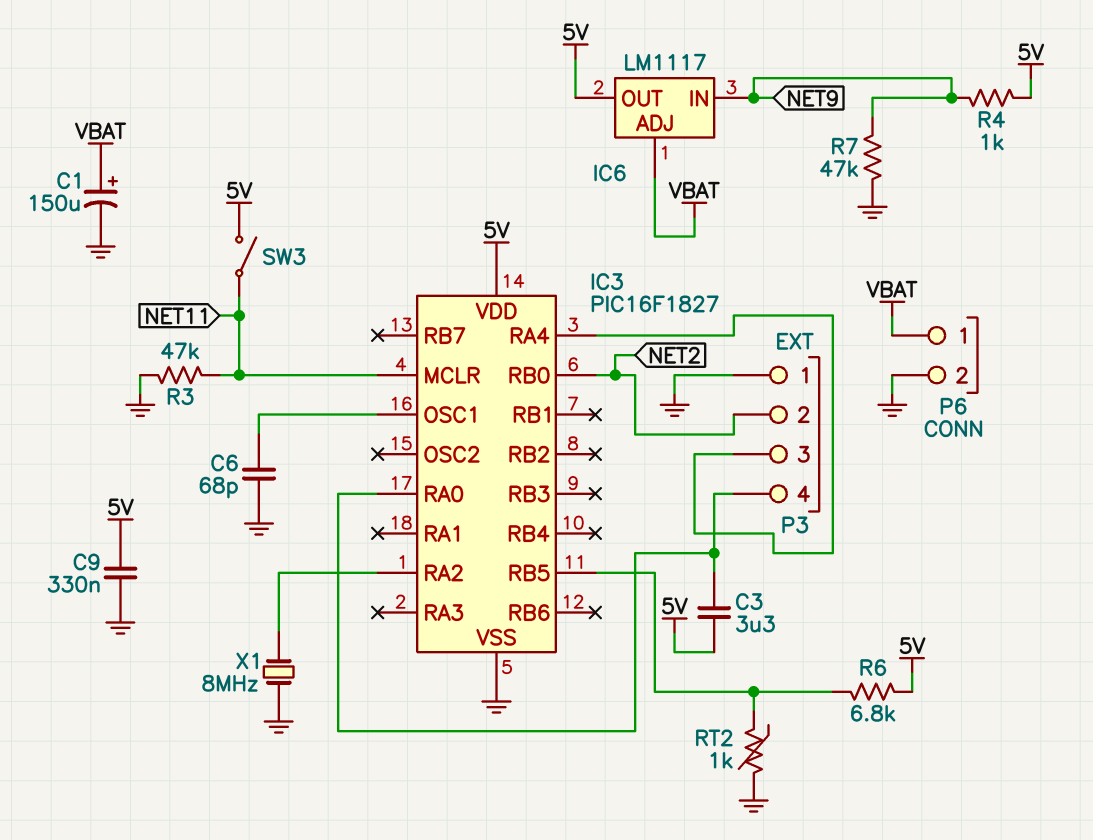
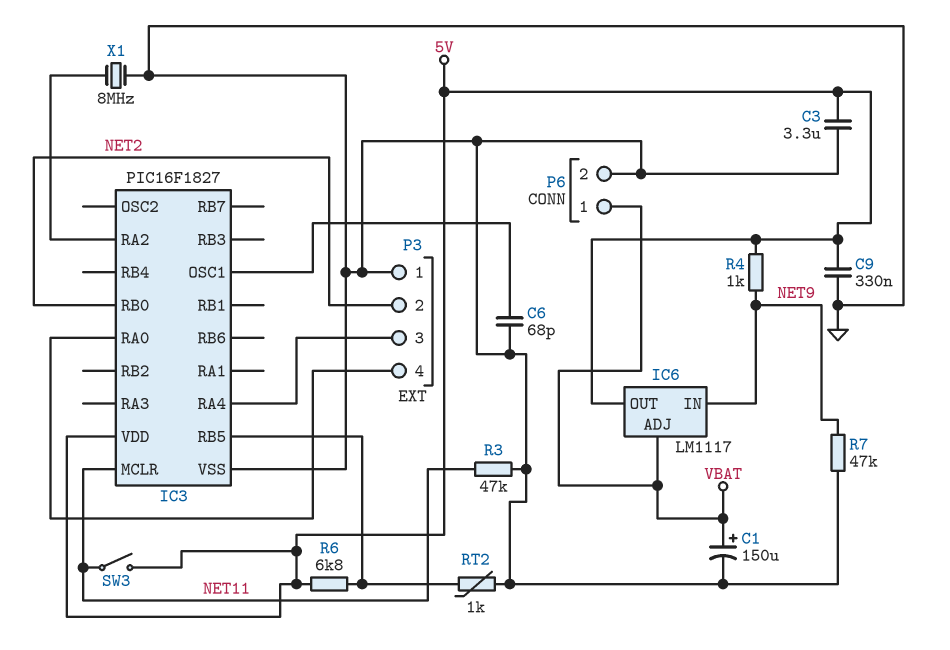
C3: 3.3uF (5V, IC3/RA0) -> 3.3uF (5V, GND)

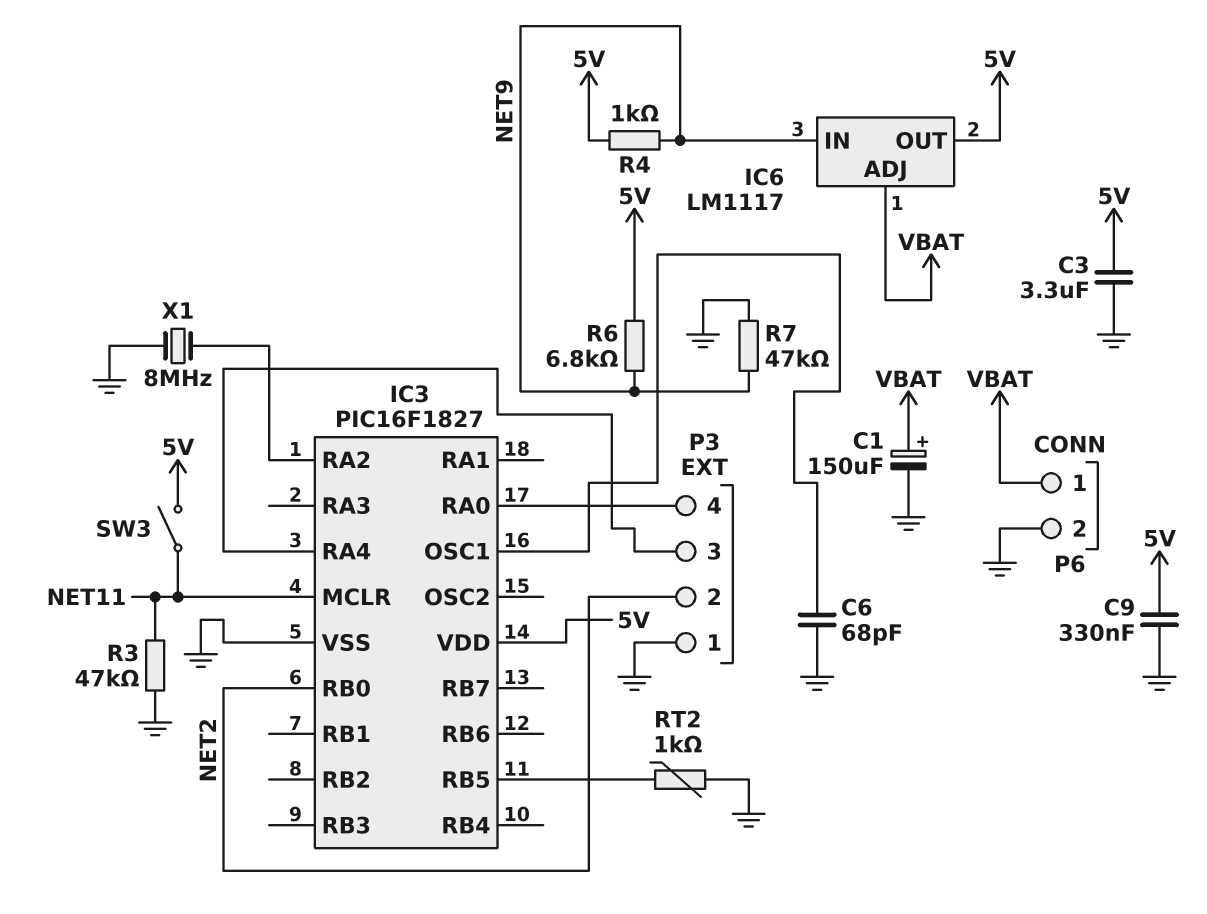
R6: 6.8k (5V, IC3/RB5) -> 6.8k (5V, NET9)

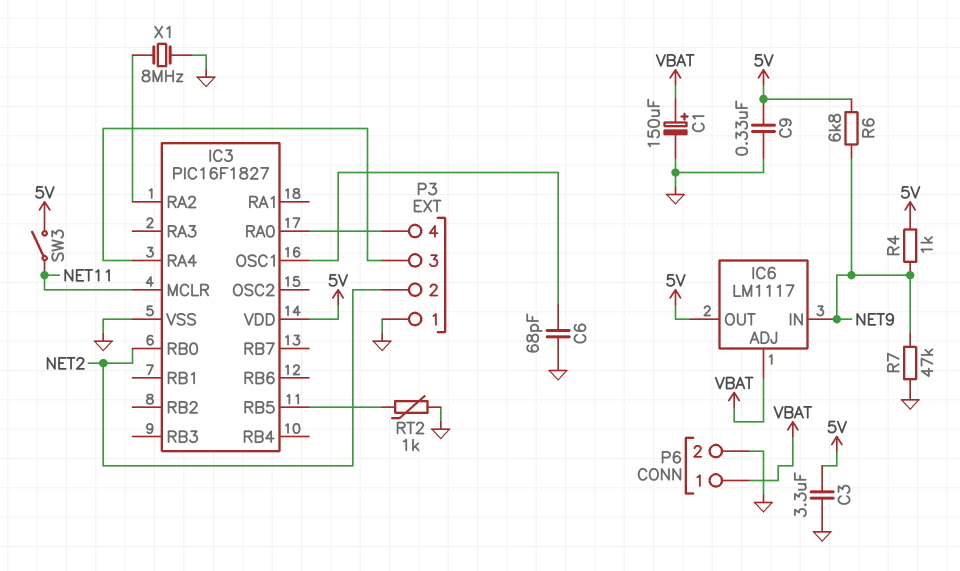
R3: 47k (GND, NET11) -> none

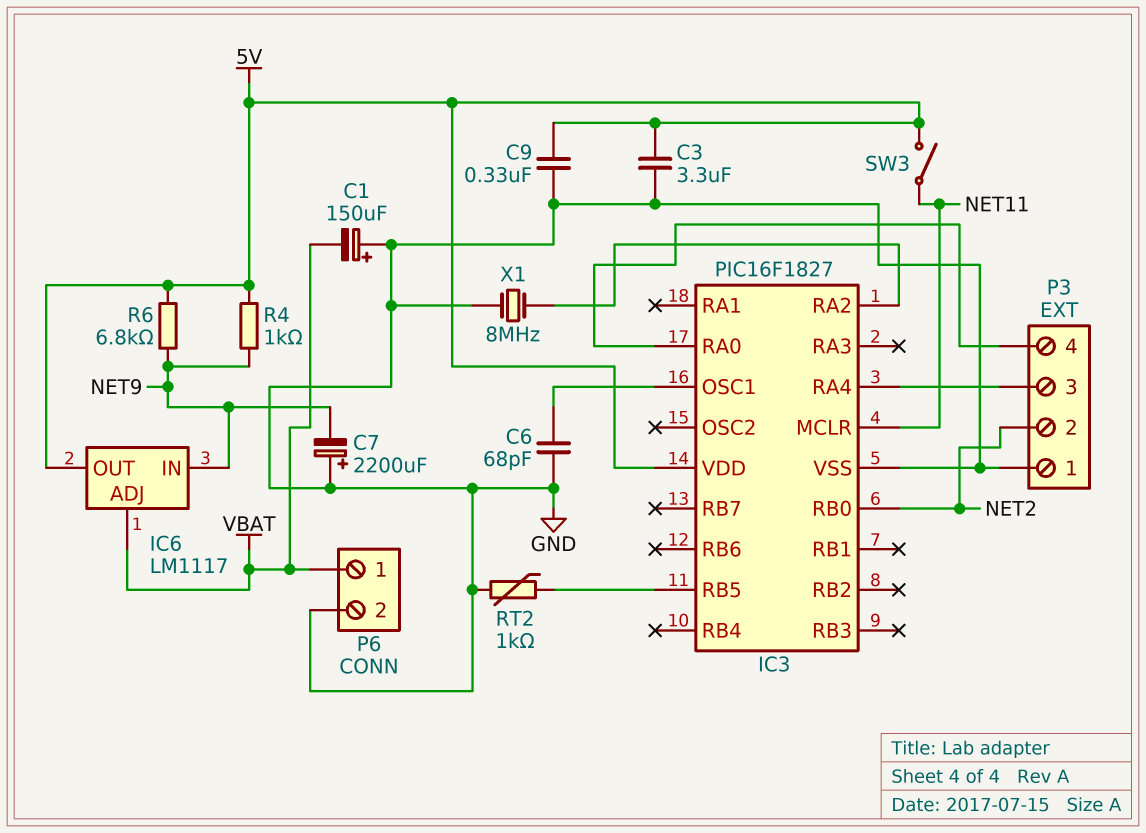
C1: 150uF (plus VBAT, minus GND) -> 150uF (plus GND, minus VBAT)
C7: none -> 2200uF (plus GND, minus NET9)
R7: 47k (GND, NET9) -> none

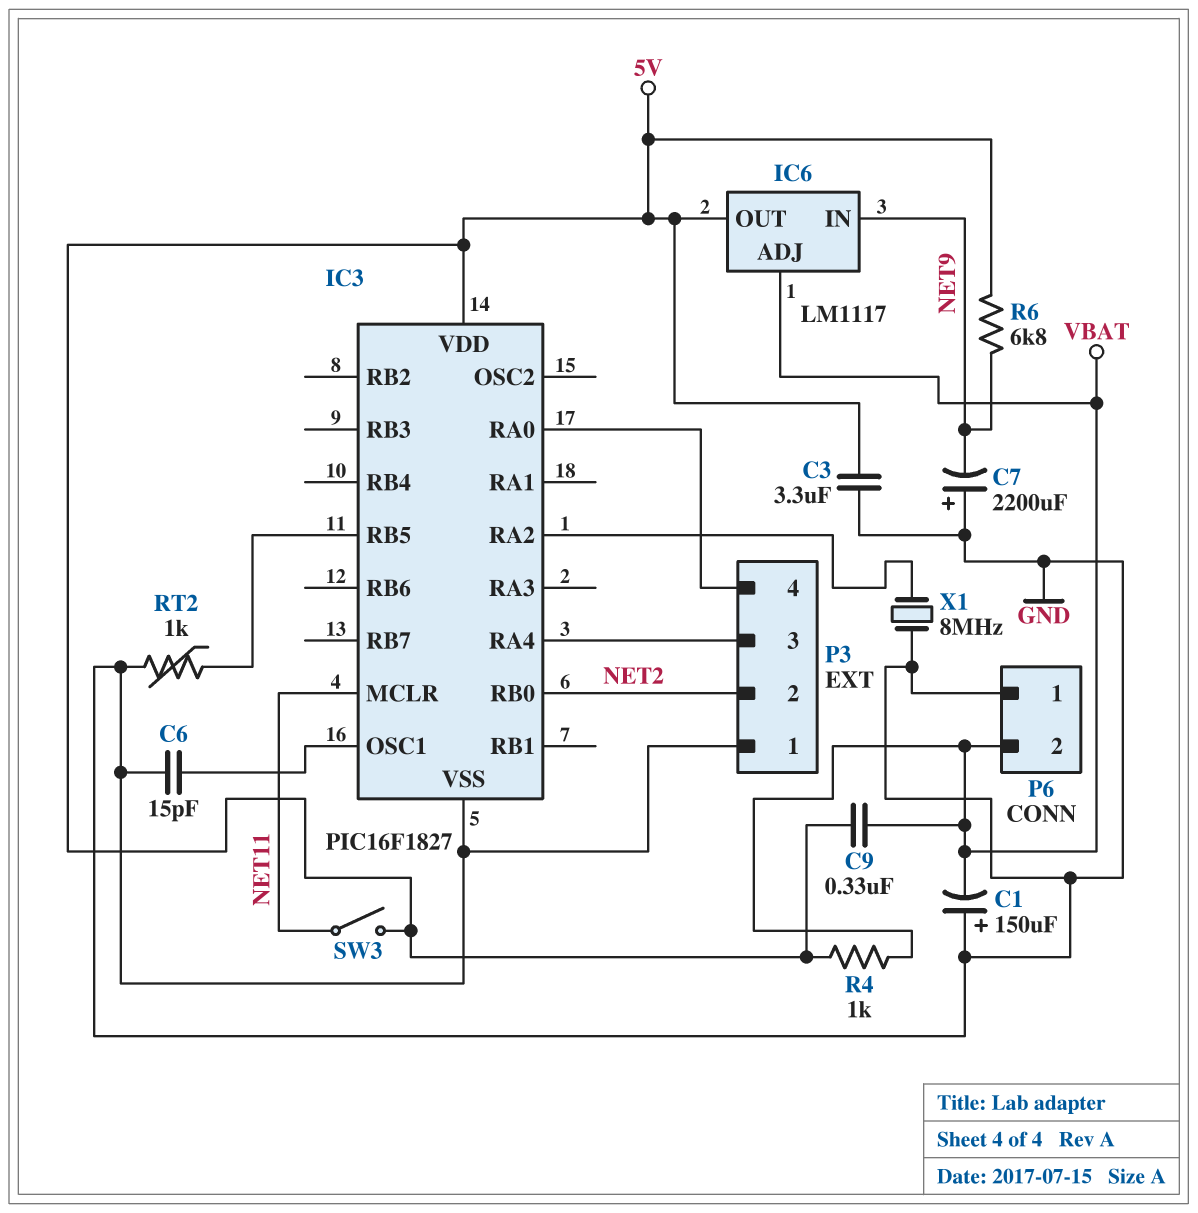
C6: 68pF (GND, IC3/OSC1) -> 15pF (GND, IC3/OSC1)
C9: 330nF (5V, GND) -> 330nF (5V, VBAT)
P6 pin 1: VBAT -> GND
P6 pin 2: GND -> VBAT
R4: 1k (5V, NET9) -> 1k (5V, VBAT)

